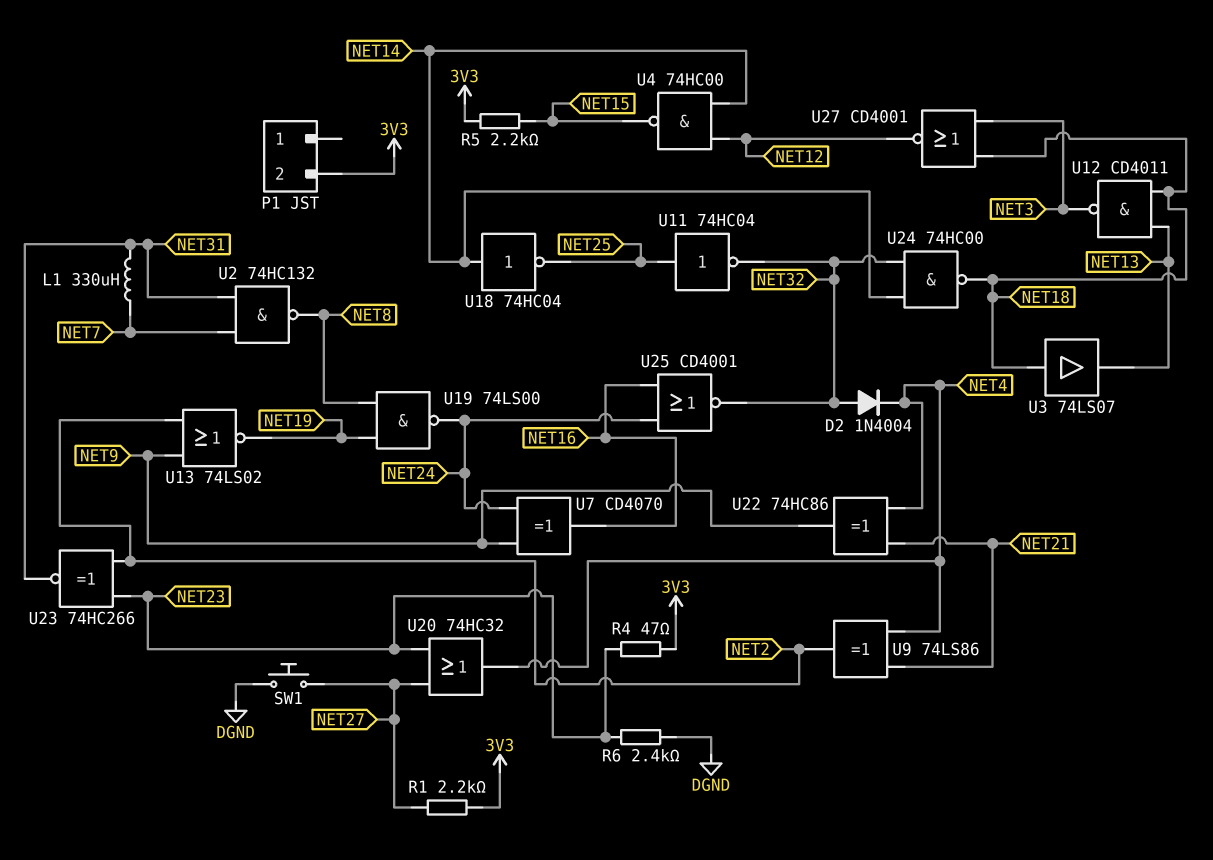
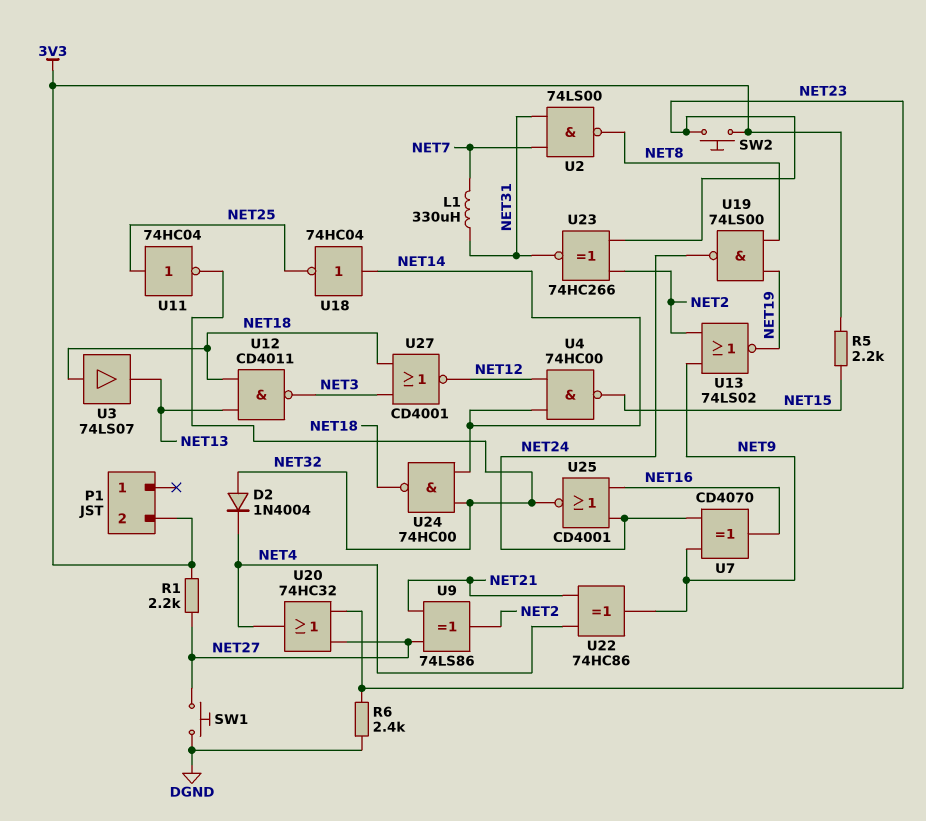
R4: 47 (3V3, NET23) -> none
SW2: none -> button (3V3, NET23)
U2: NAND 74HC132 (in NET7, in NET31, out NET8) -> NAND 74LS00 (in NET7, in NET31, out NET8)
U9: XOR 74LS86 (in NET4, in NET21, out NET2) -> XOR 74LS86 (in NET21, in NET27, out NET2)

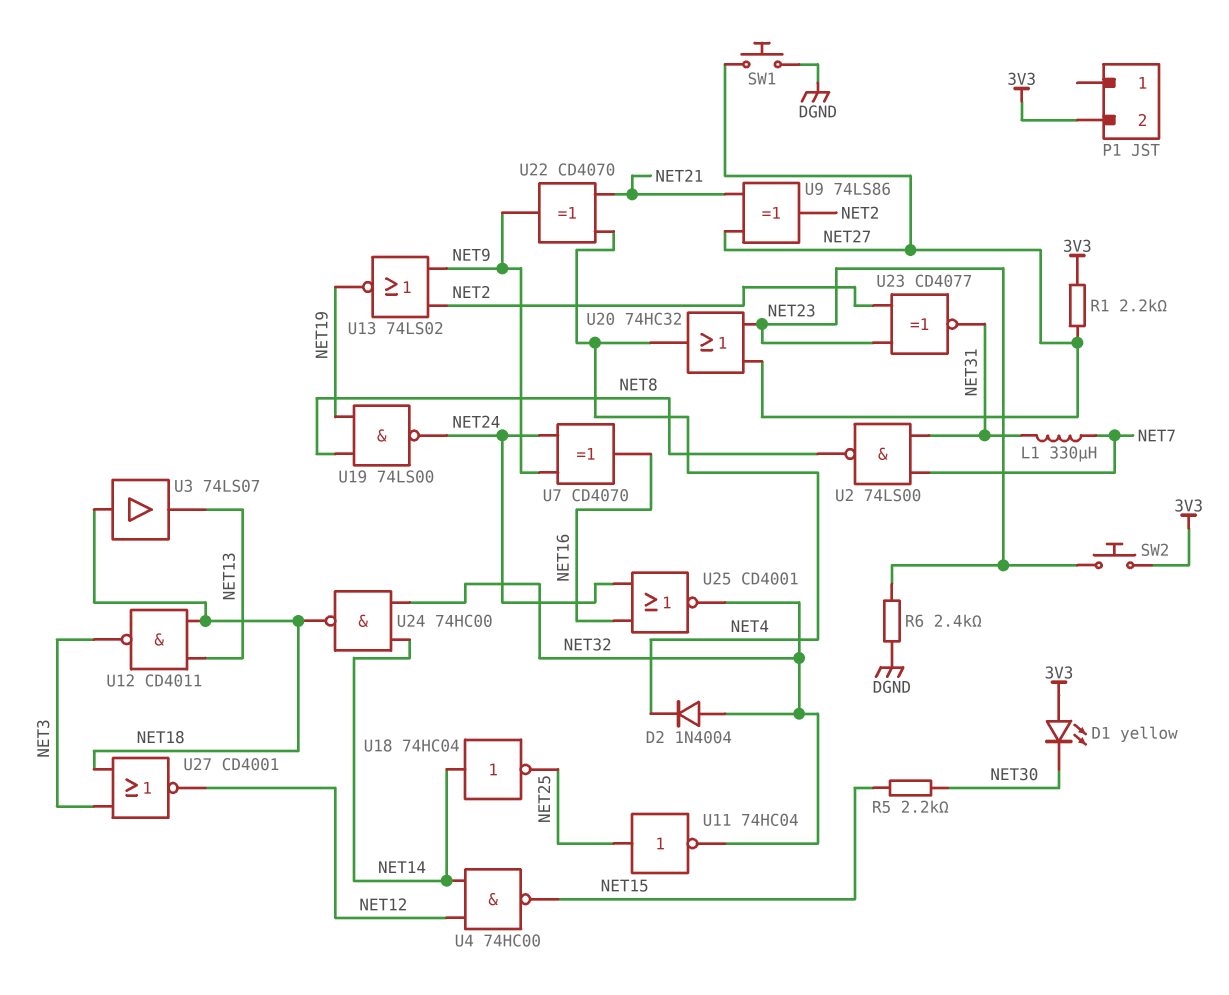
D1: none -> LED yellow (A 3V3, K NET30)
R5: 2.2k (3V3, NET15) -> 2.2k (NET15, NET30)
U22: XOR 74HC86 (in NET4, in NET21, out NET9) -> XOR CD4070 (in NET4, in NET21, out NET9)
U23: XNOR 74HC266 (in NET2, in NET23, out NET31) -> XNOR CD4077 (in NET2, in NET23, out NET31)

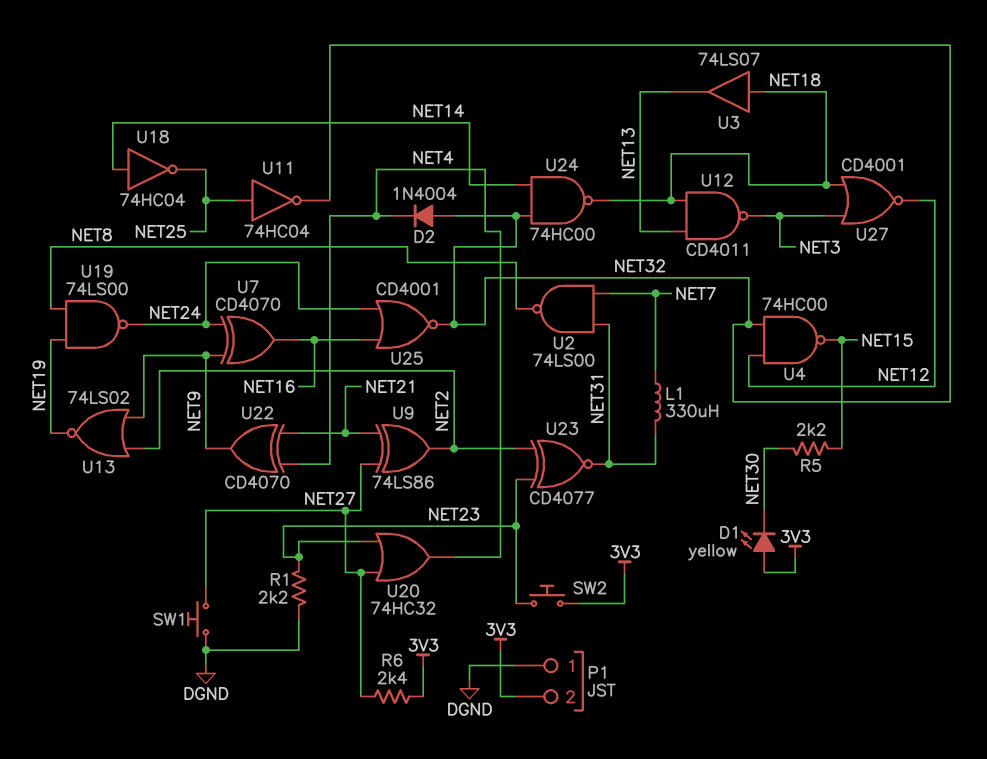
P1 pin 1: none -> DGND
R1: 2.2k (3V3, NET27) -> 2.2k (DGND, NET23)
R6: 2.4k (DGND, NET23) -> 2.4k (3V3, NET27)
U4: NAND 74HC00 (in NET12, in NET14, out NET15) -> NAND 74HC00 (in NET12, in NET32, out NET15)

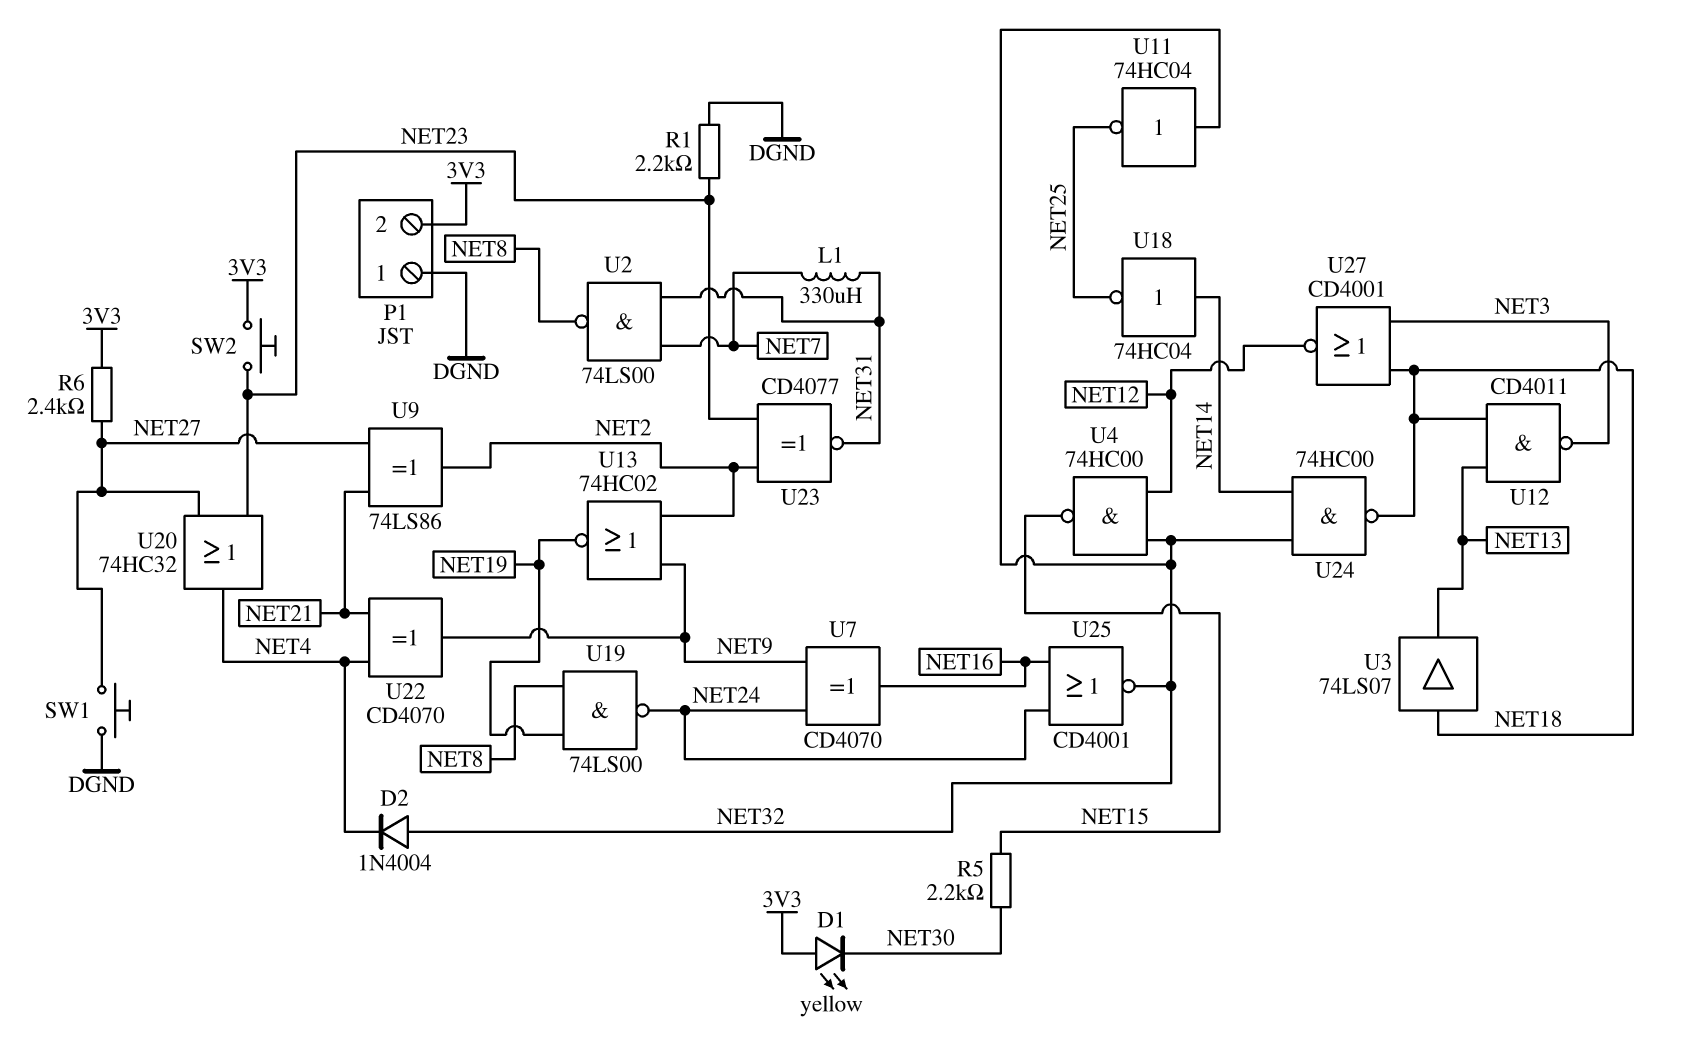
U11: NOT 74HC04 (in NET25, out NET32) -> NOT 74HC04 (in NET32, out NET25)
U13: NOR 74LS02 (in NET2, in NET9, out NET19) -> NOR 74HC02 (in NET2, in NET9, out NET19)

